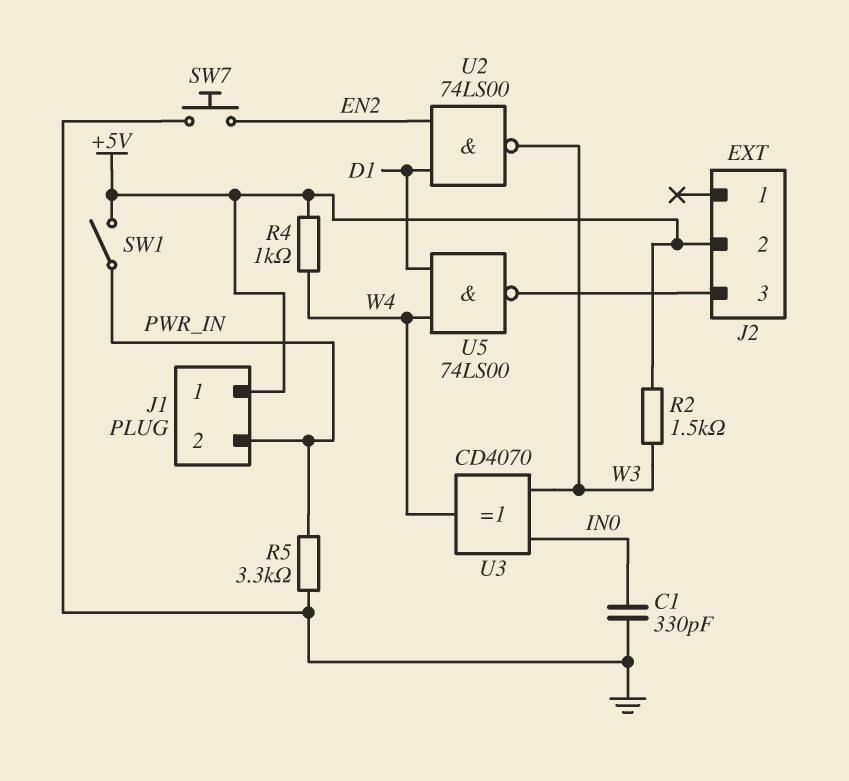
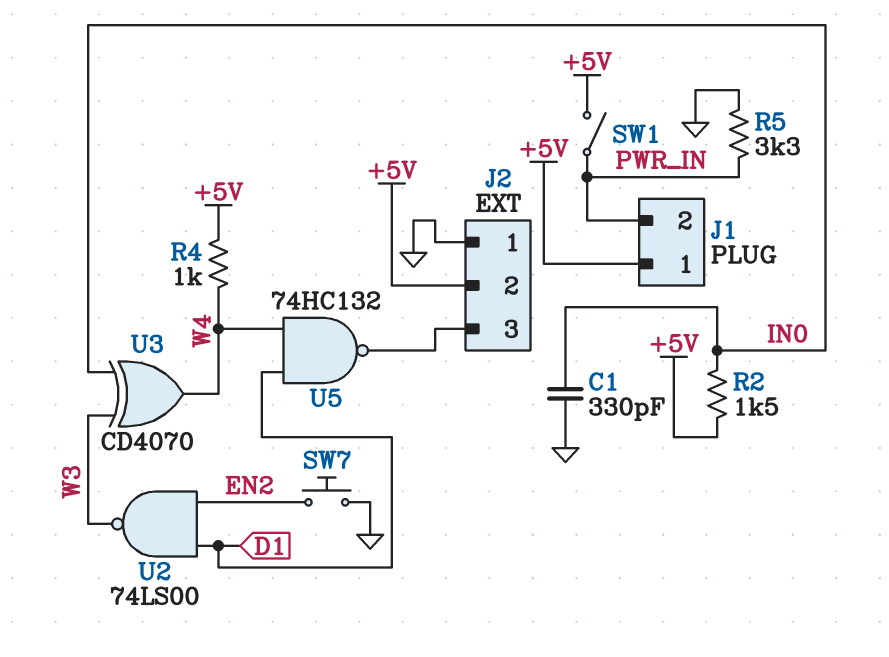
J2 pin 1: none -> GND
R2: 1.5k (+5V, W3) -> 1.5k (+5V, IN0)
U5: NAND 74LS00 (in D1, in W4, out J2/3) -> NAND 74HC132 (in D1, in W4, out J2/3)

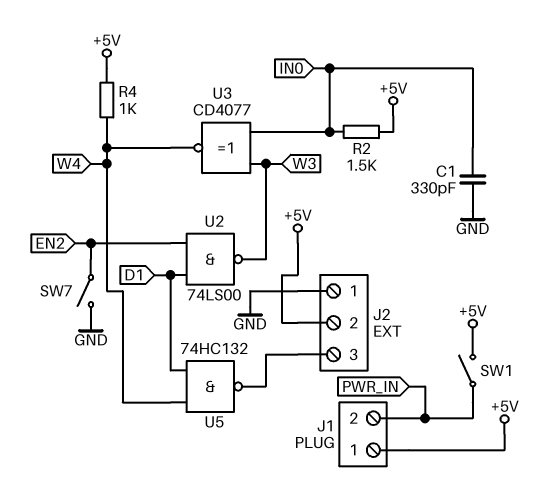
R5: 3.3k (GND, PWR_IN) -> none
SW7: button (EN2, GND) -> switch (EN2, GND)
U3: XOR CD4070 (in IN0, in W3, out W4) -> XNOR CD4077 (in IN0, in W3, out W4)

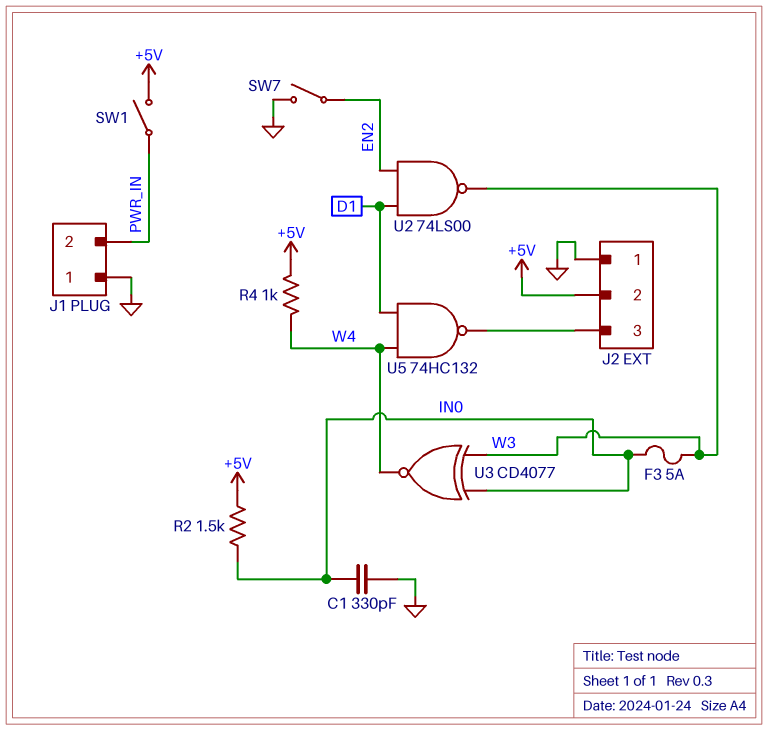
F3: none -> 5A (IN0, W3)
J1 pin 1: +5V -> GND

